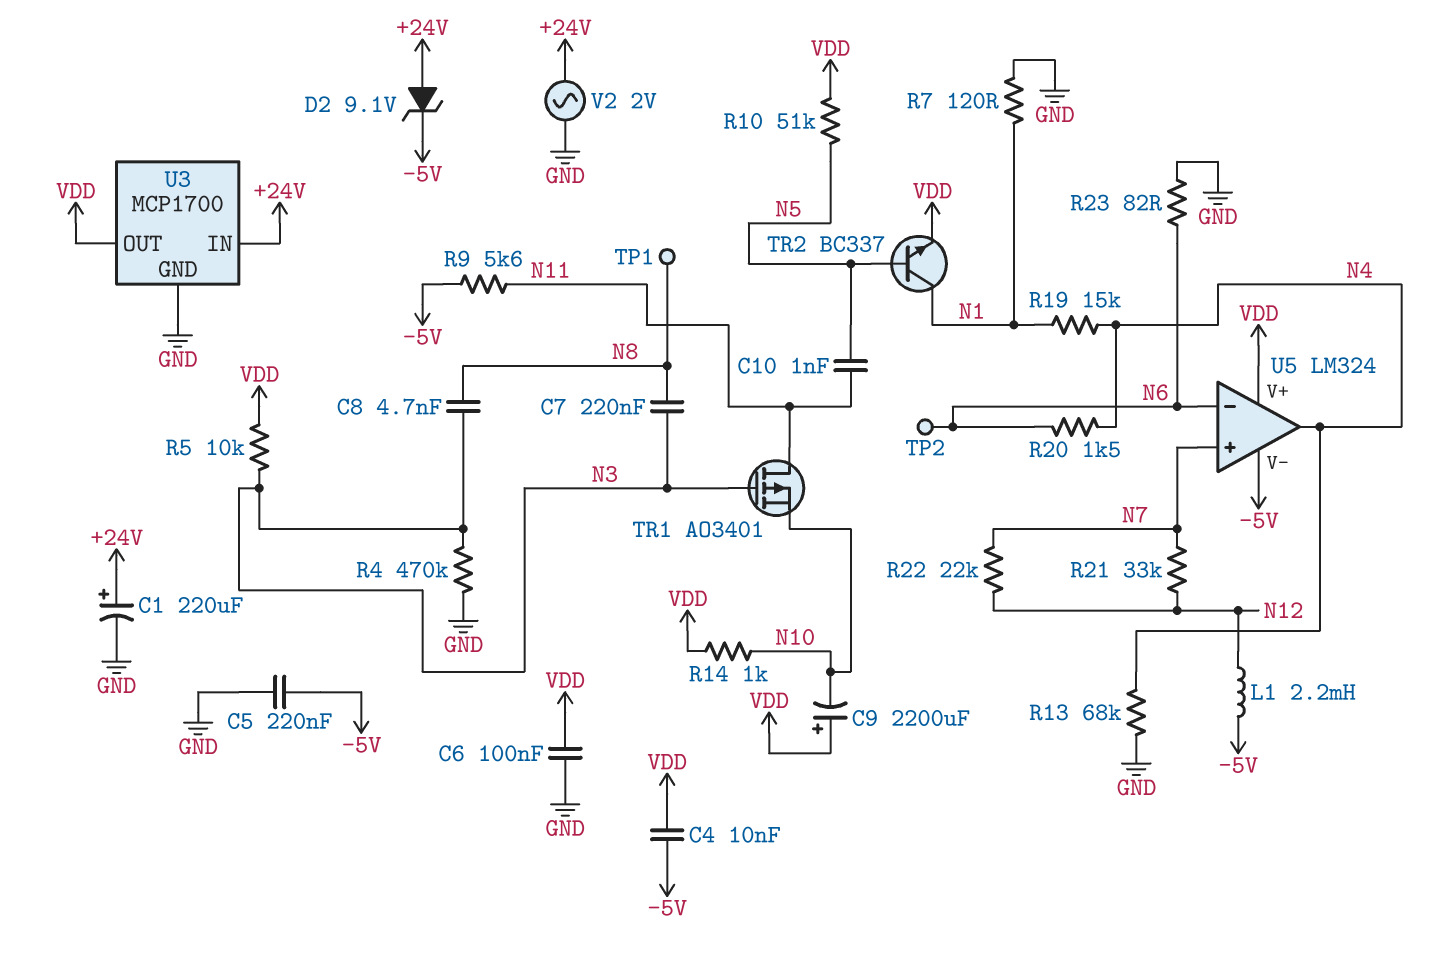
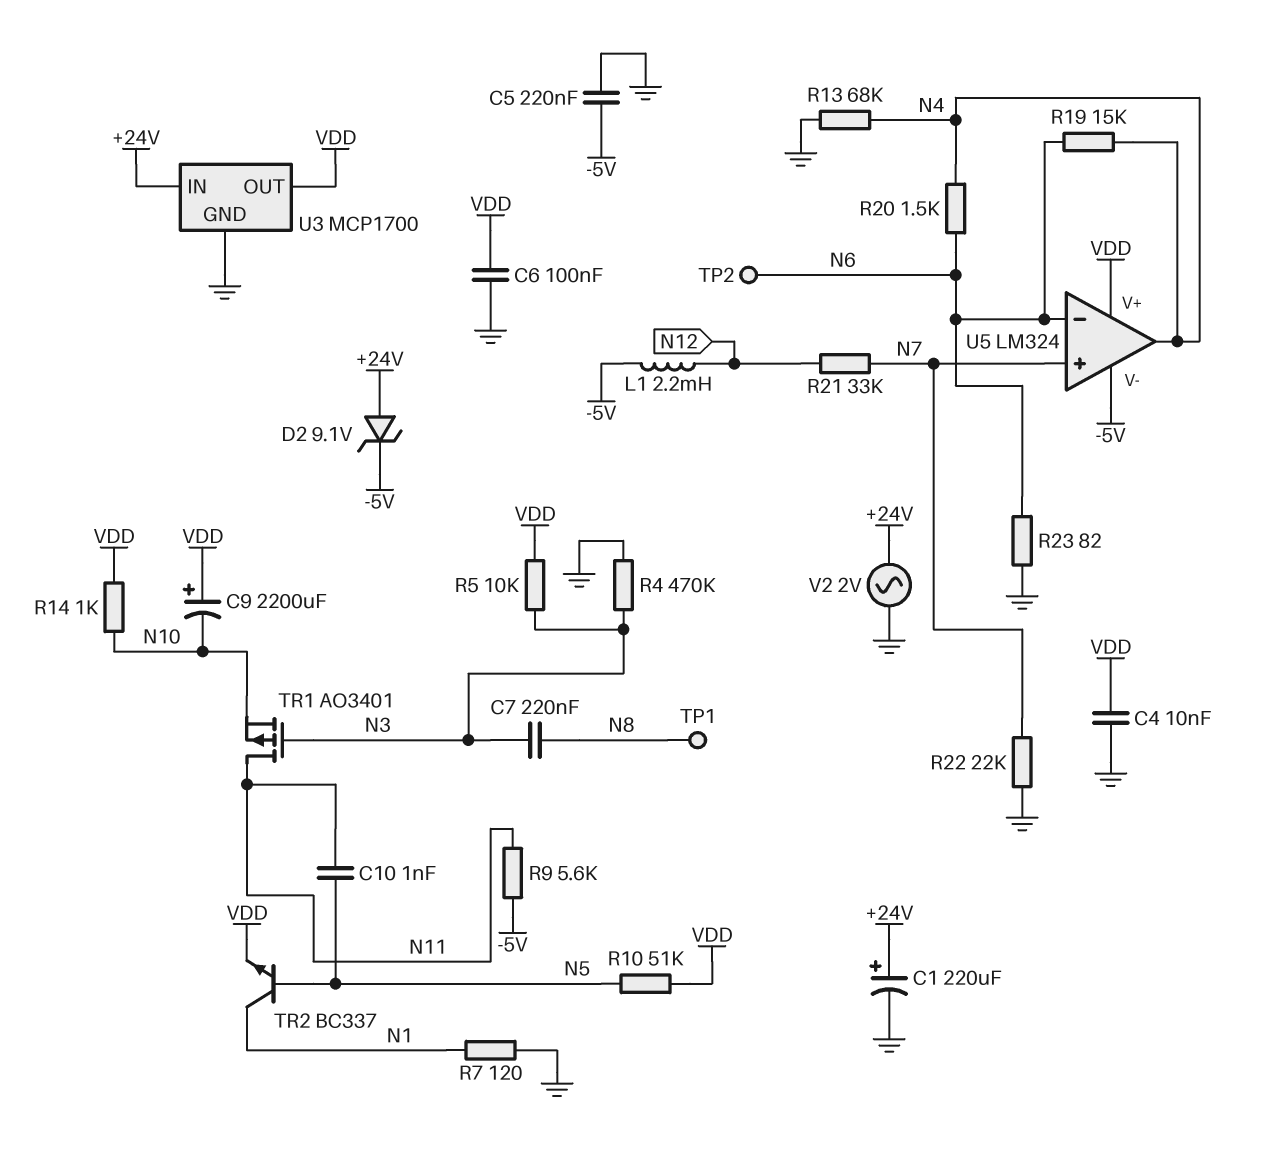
C4: 10nF (-5V, VDD) -> 10nF (GND, VDD)
C8: 4.7nF (N3, N8) -> none
R19: 15k (N1, N4) -> 15k (N4, N6)
R22: 22k (N7, N12) -> 22k (GND, N7)

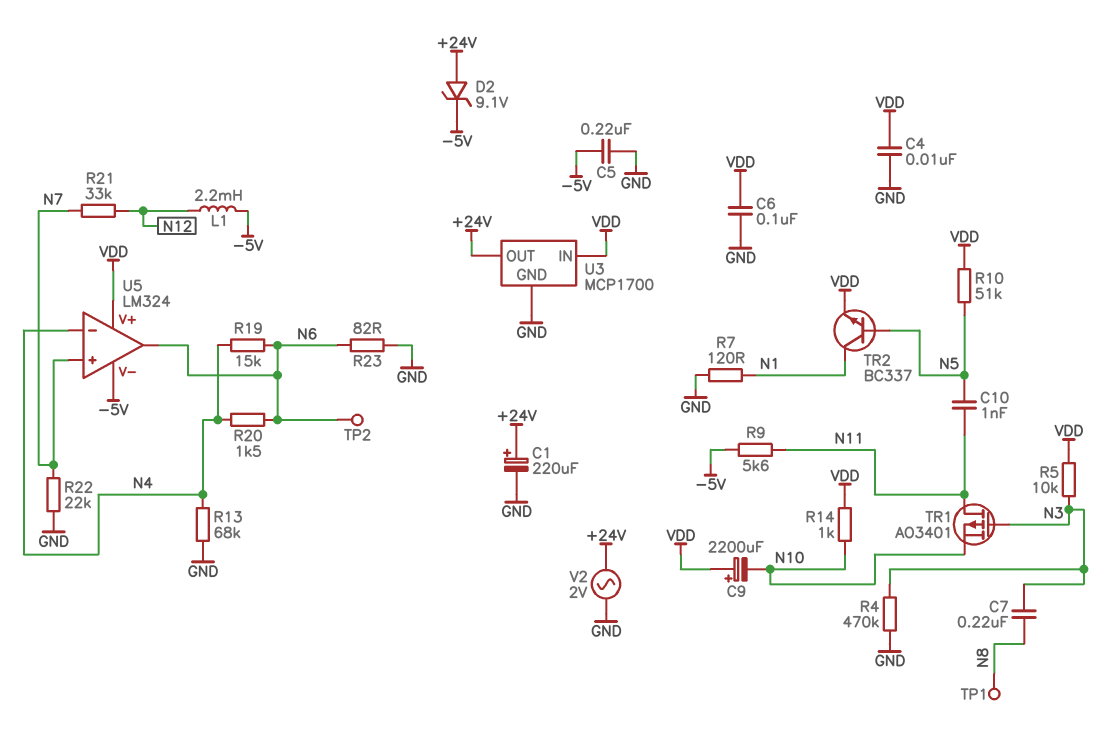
U3 pin IN: +24V -> VDD
U3 pin OUT: VDD -> +24V
U5 pin in-: N6 -> N4
U5 pin out: N4 -> N6

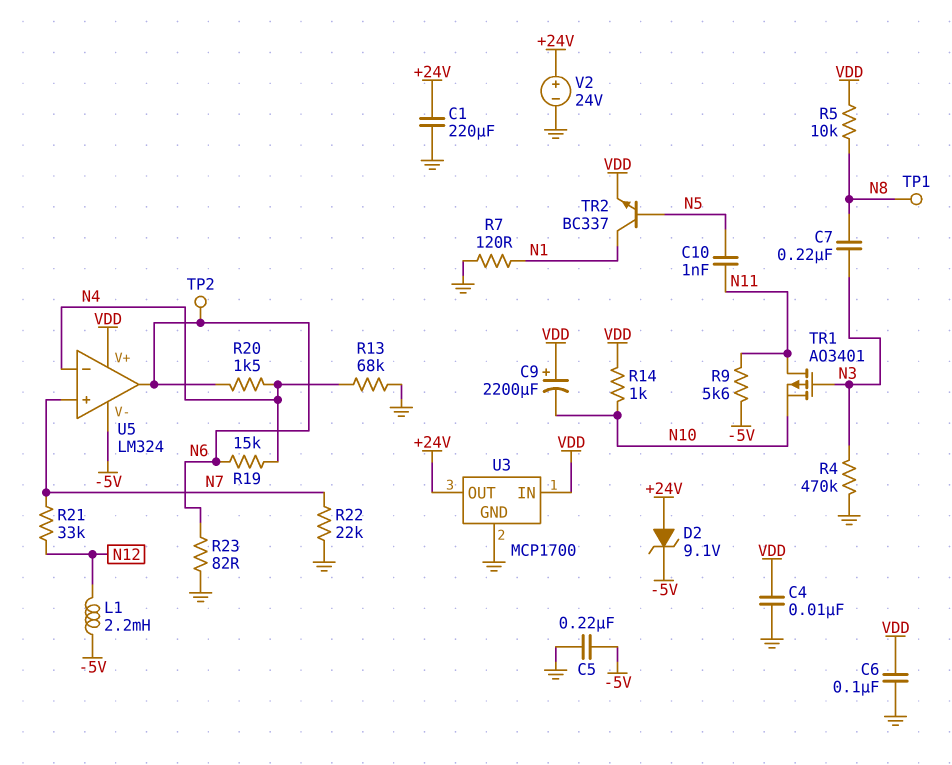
C1: 220uF (plus +24V, minus GND) -> 220uF (+24V, GND)
R5: 10k (N3, VDD) -> 10k (N8, VDD)
R10: 51k (N5, VDD) -> none
V2: AC 2V (+24V, GND) -> 24V (plus +24V, minus GND)

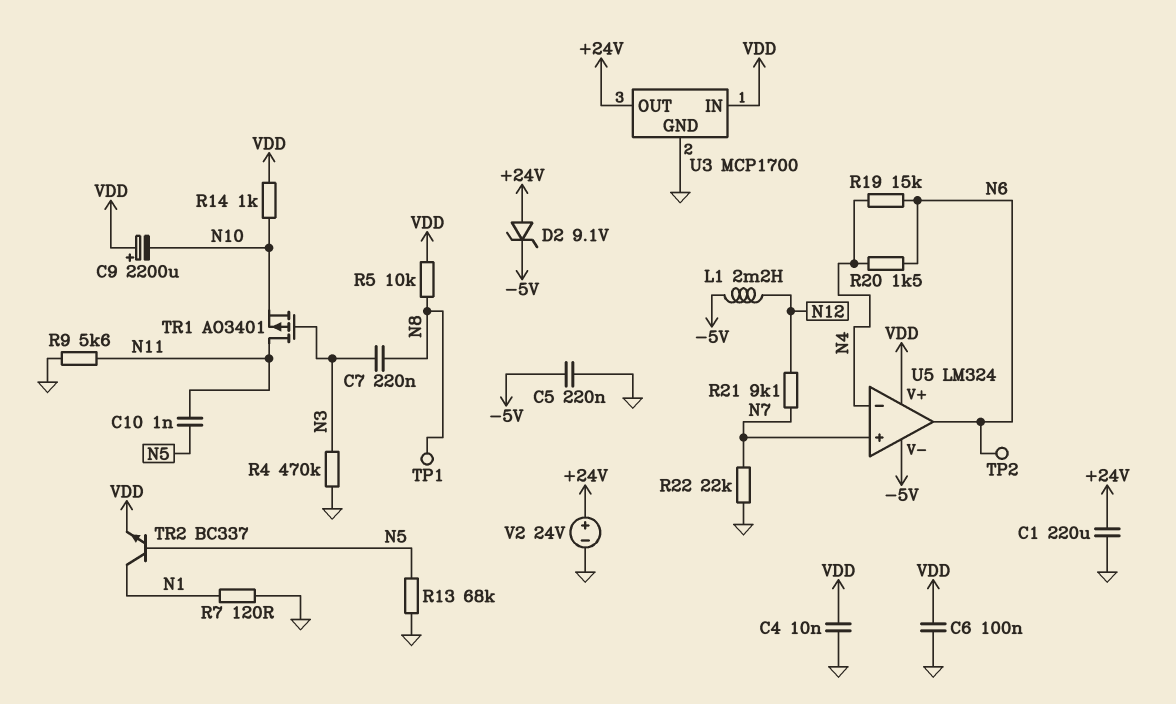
R9: 5.6k (-5V, N11) -> 5.6k (GND, N11)
R13: 68k (GND, N4) -> 68k (GND, N5)
R21: 33k (N7, N12) -> 9.1k (N7, N12)
R23: 82 (GND, N6) -> none

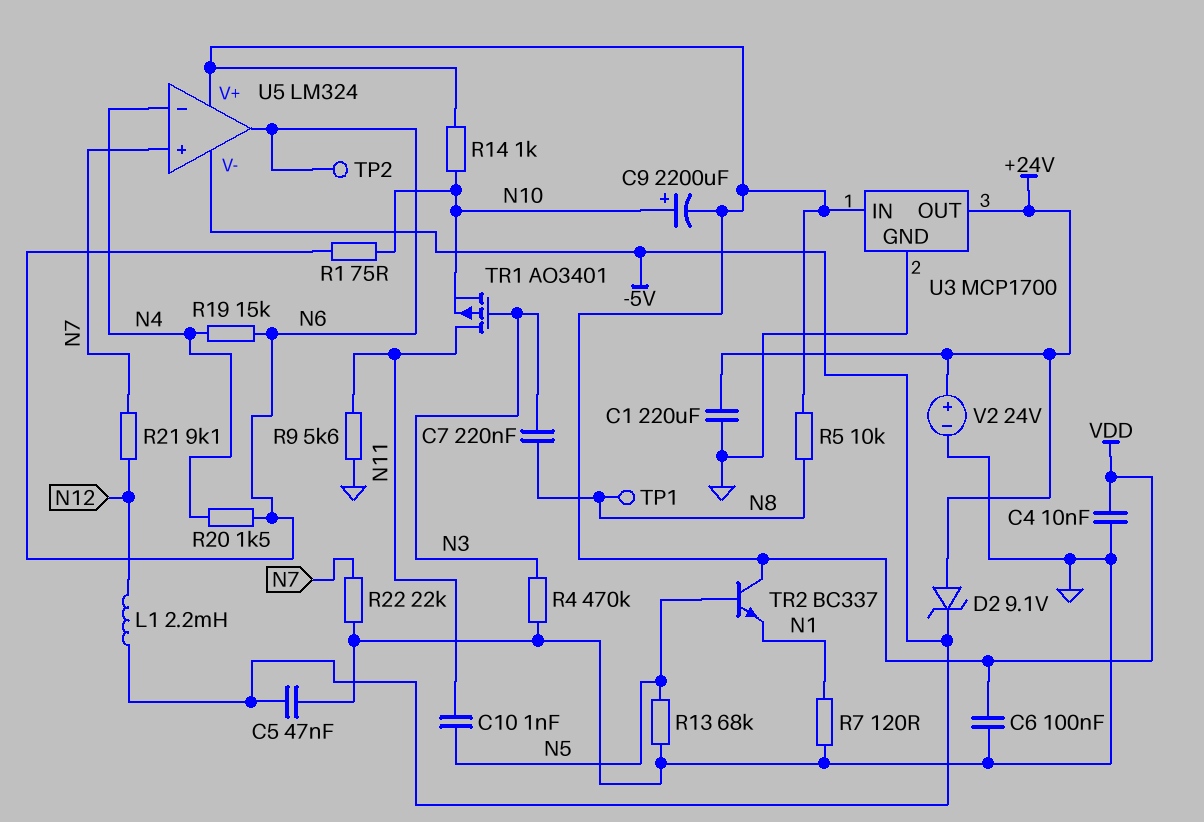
C5: 220nF (-5V, GND) -> 47nF (-5V, GND)
C9: 2200uF (plus VDD, minus N10) -> 2200uF (plus N10, minus VDD)
R1: none -> 75 (N6, N10)
TR2: NPN BC337 (B N5, C N1, E VDD) -> NPN BC337 (B N5, C VDD, E N1)

